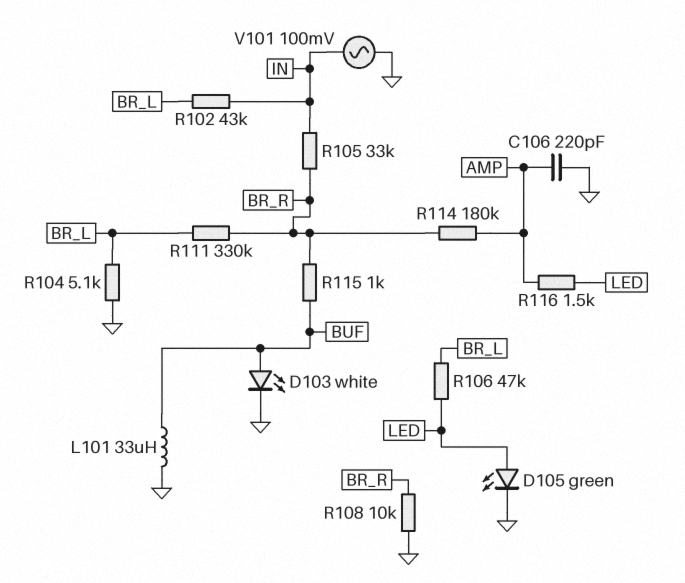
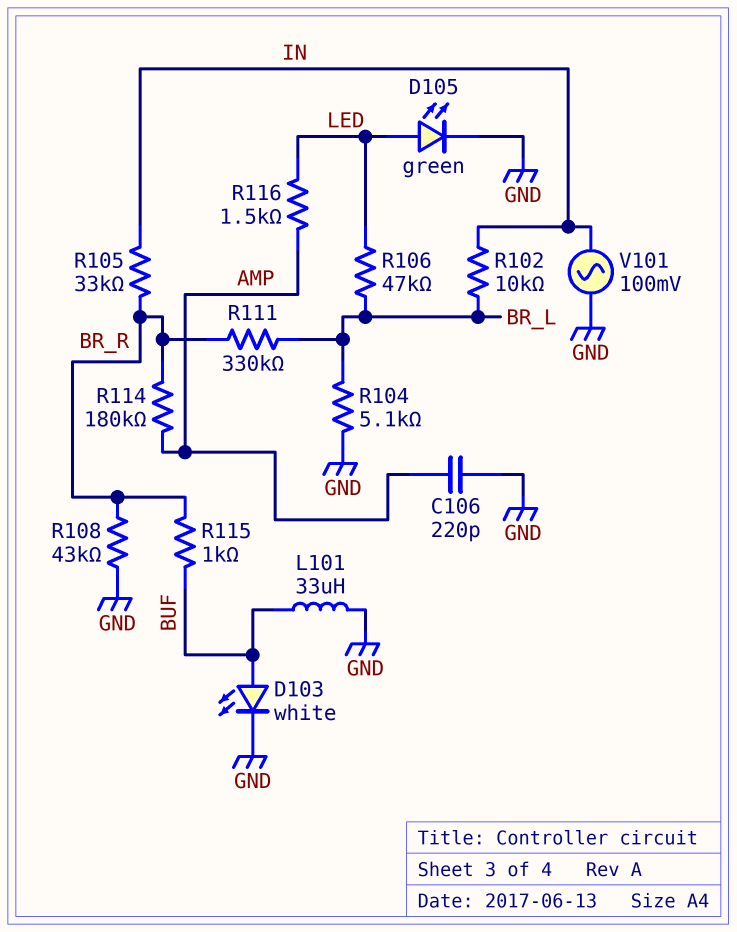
R102: 43k (BR_L, IN) -> 10k (BR_L, IN)
R108: 10k (BR_R, GND) -> 43k (BR_R, GND)

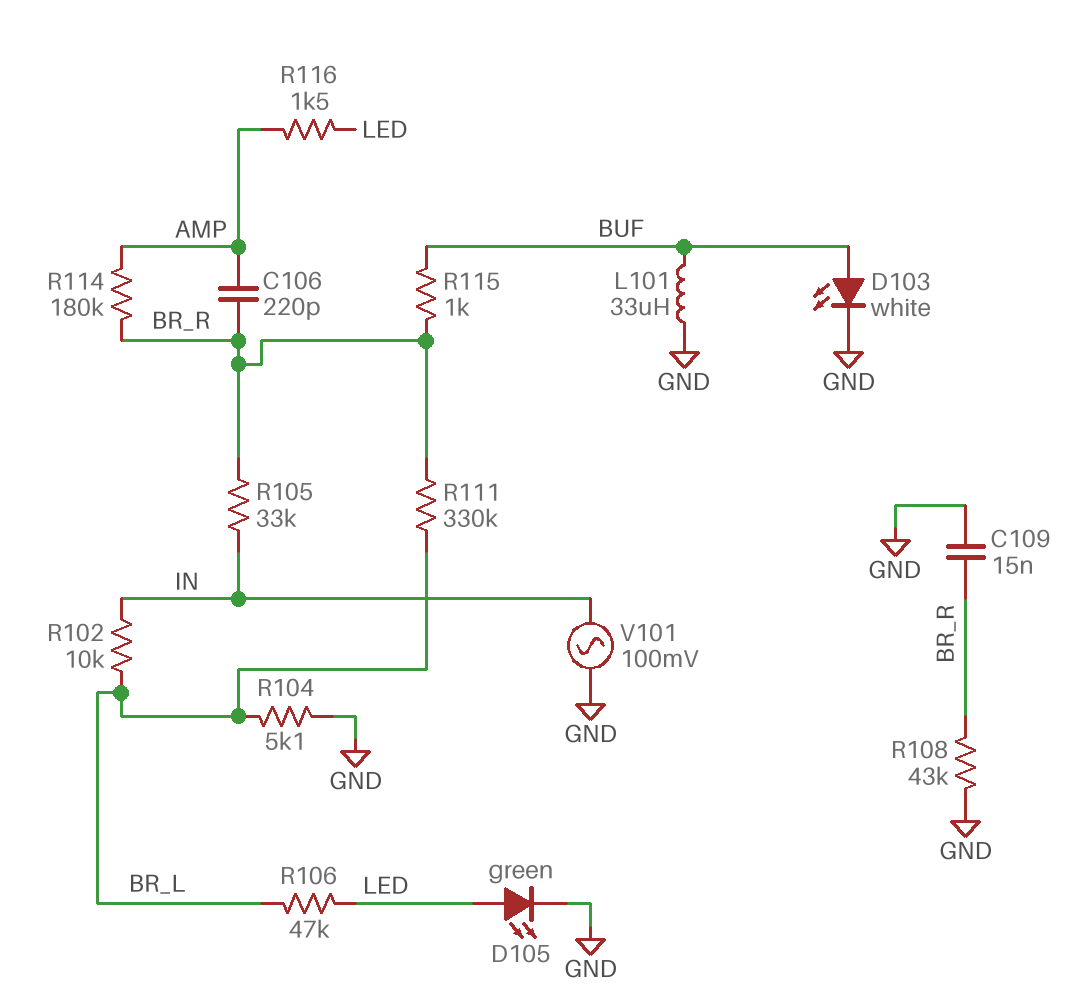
C106: 220pF (AMP, GND) -> 220pF (AMP, BR_R)
C109: none -> 15nF (BR_R, GND)

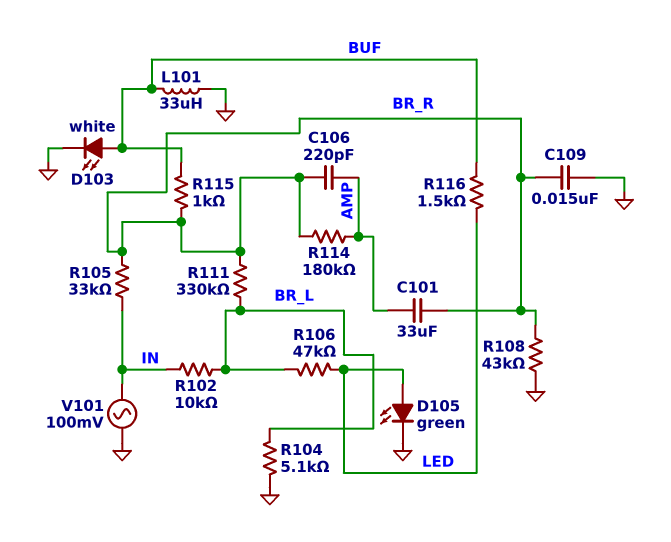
C101: none -> 33uF (AMP, BR_R)
R116: 1.5k (AMP, LED) -> 1.5k (BUF, LED)

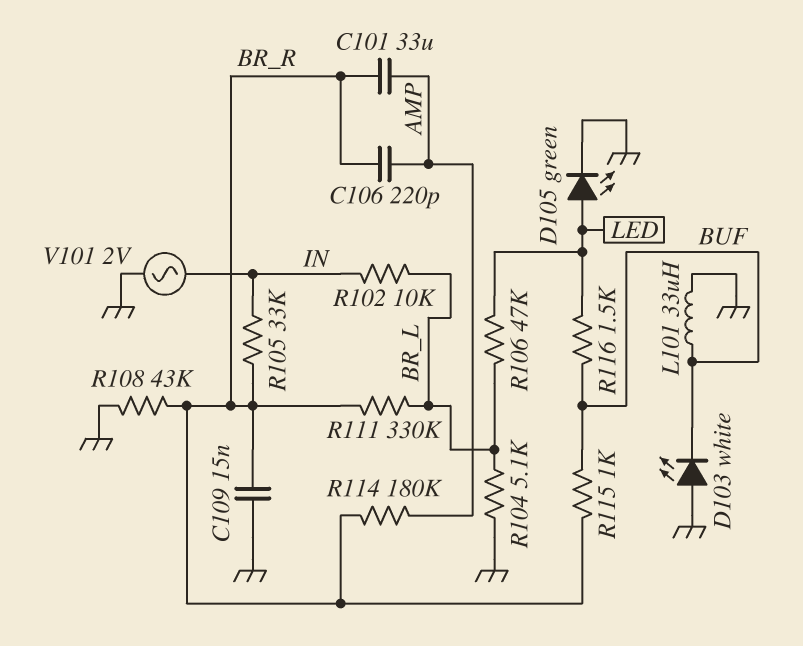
D103: LED white (A BUF, K GND) -> LED white (A GND, K BUF)
V101: AC 100mV (GND, IN) -> AC 2V (GND, IN)

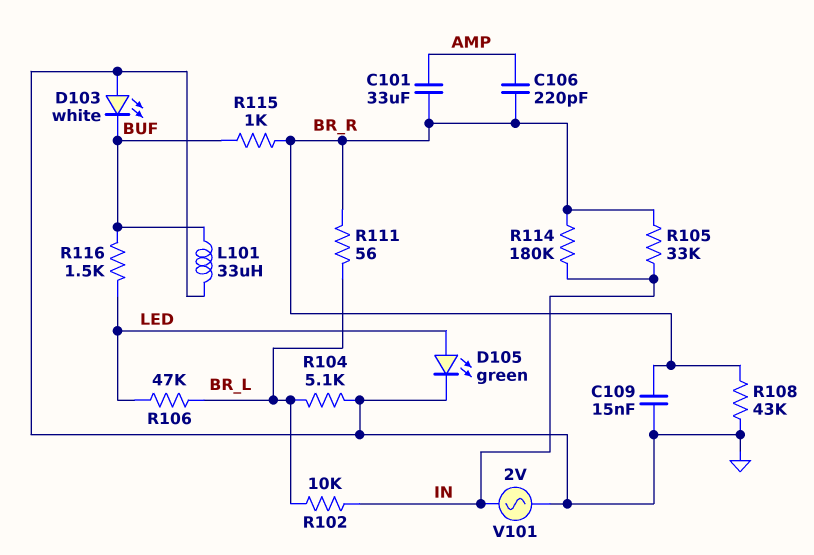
R111: 330k (BR_L, BR_R) -> 56 (BR_L, BR_R)
R114: 180k (AMP, BR_R) -> 180k (BR_R, IN)

